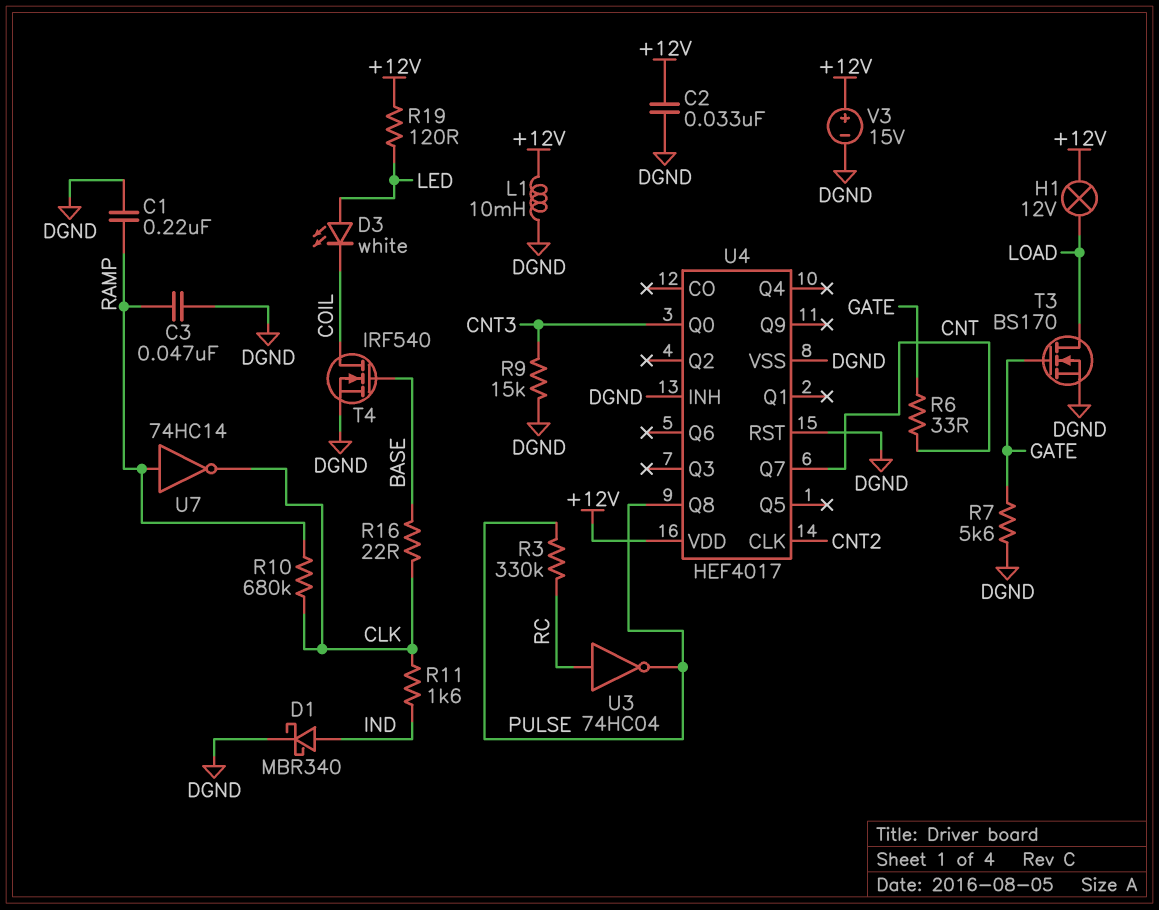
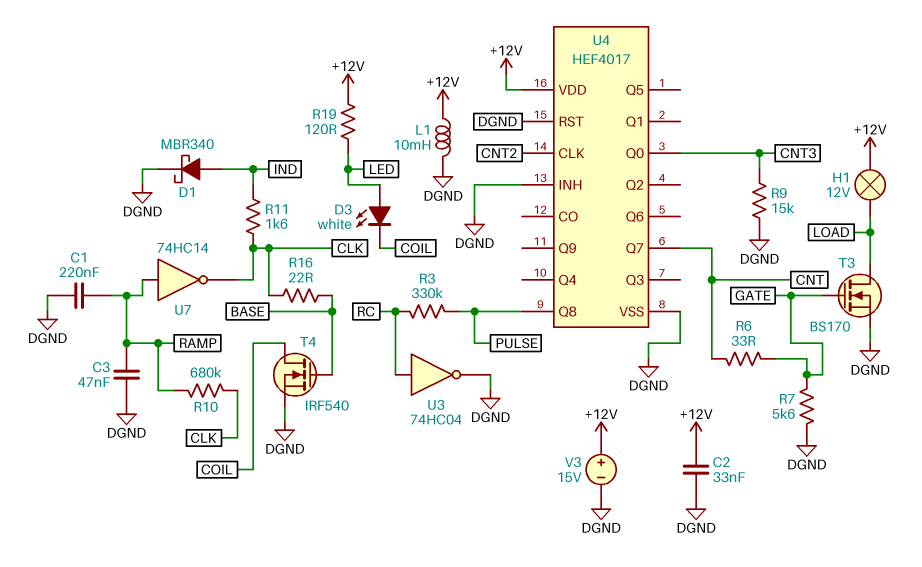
U3: NOT 74HC04 (in RC, out PULSE) -> NOT 74HC04 (in RC, out DGND)

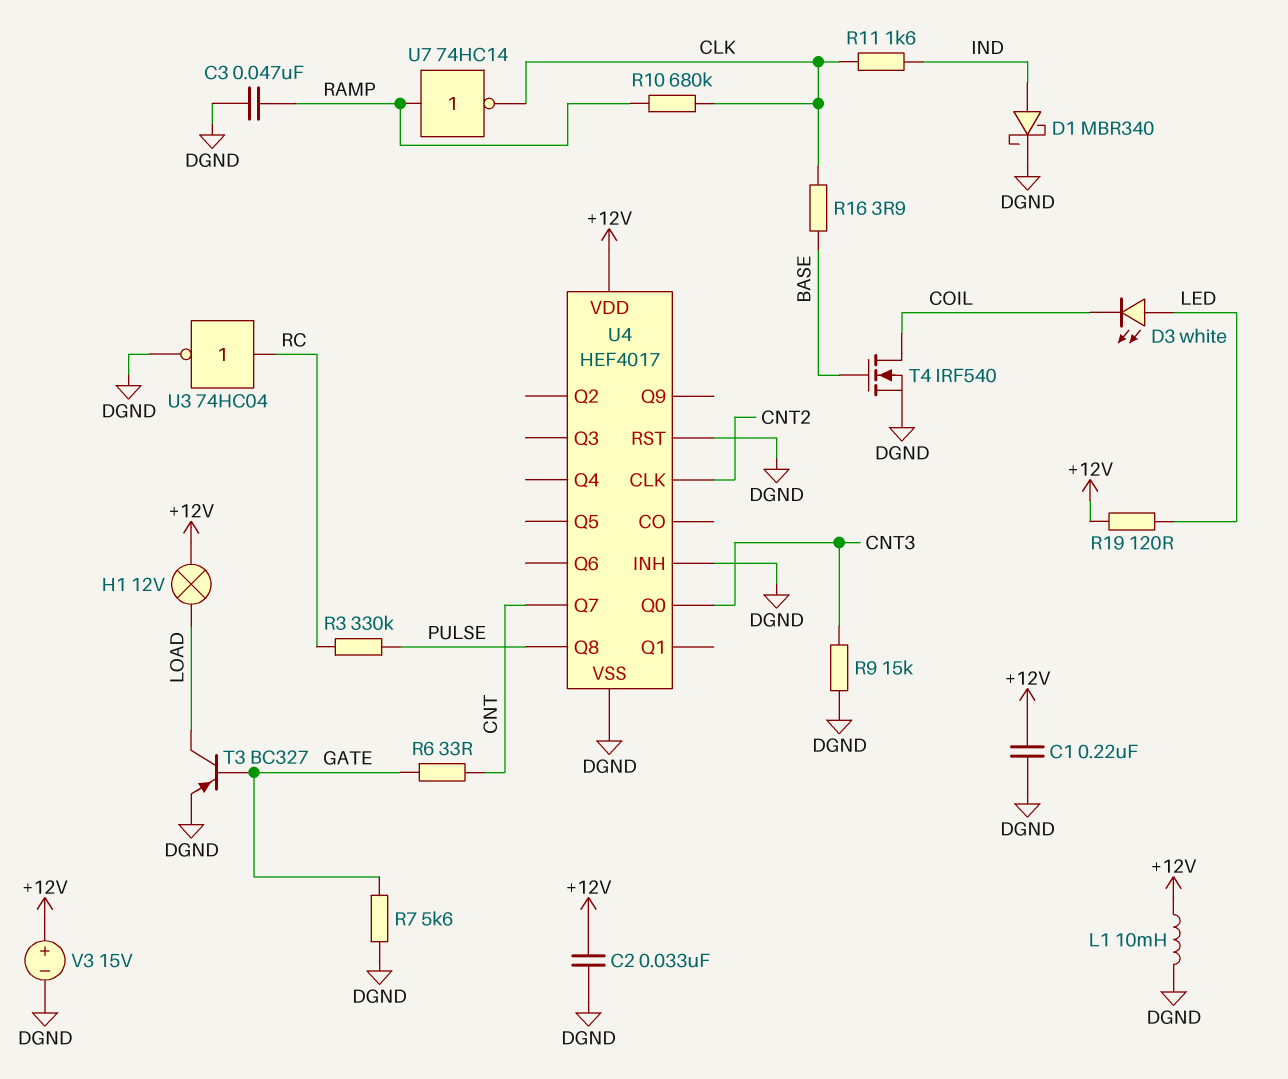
C1: 220nF (DGND, RAMP) -> 220nF (+12V, DGND)
R16: 22 (BASE, CLK) -> 3.9 (BASE, CLK)
T3: NMOS BS170 (G GATE, D LOAD, S DGND) -> PNP BC327 (B GATE, C LOAD, E DGND)

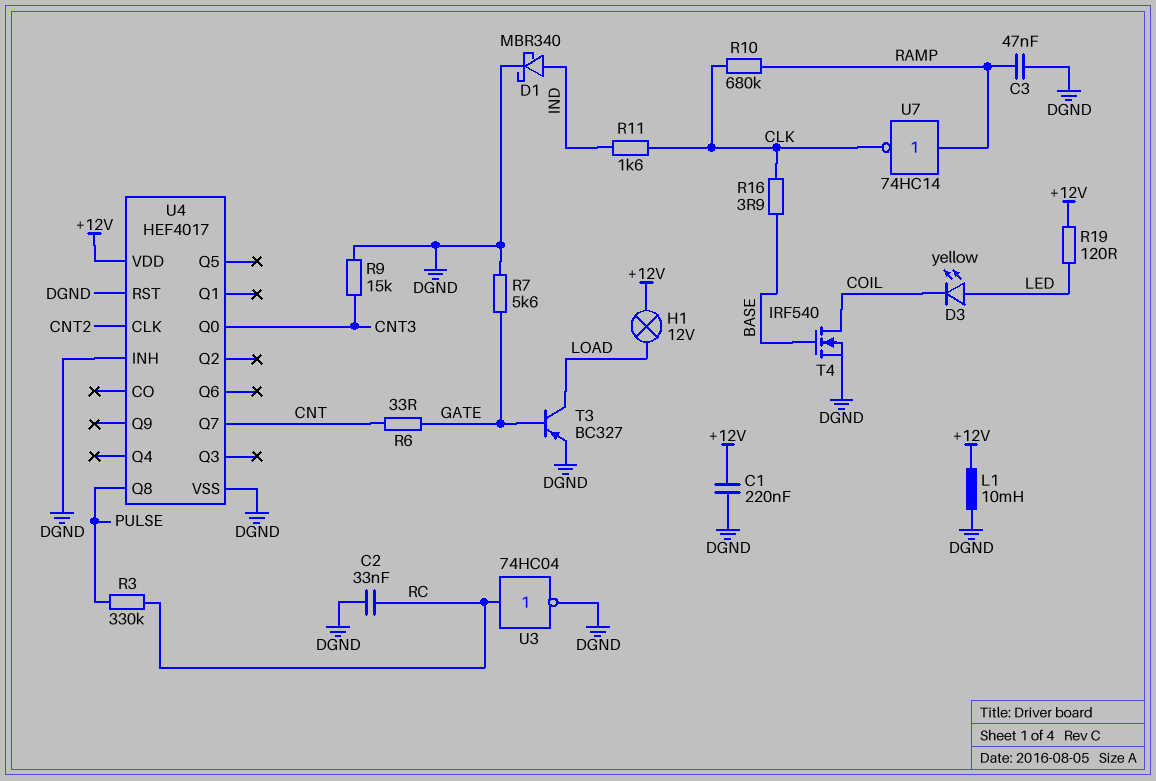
C2: 33nF (+12V, DGND) -> 33nF (DGND, RC)
D3: LED white (A LED, K COIL) -> LED yellow (A LED, K COIL)
V3: 15V (plus +12V, minus DGND) -> none

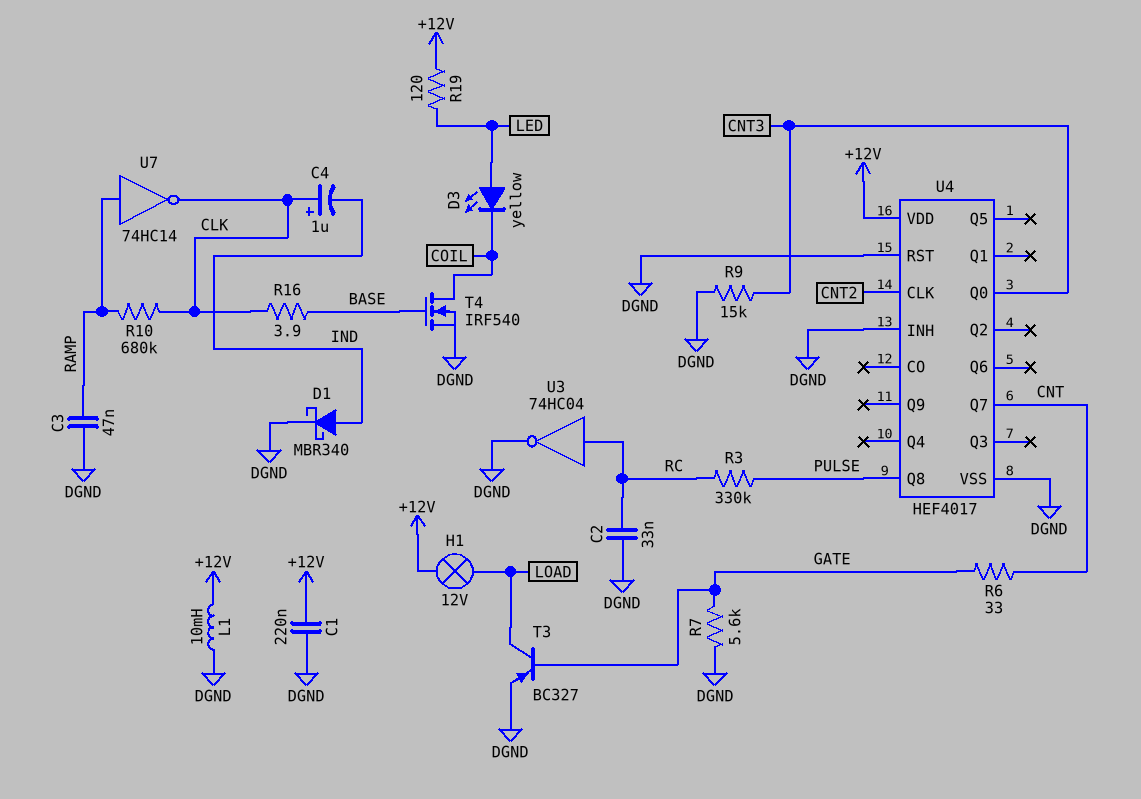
C4: none -> 1uF (plus CLK, minus IND)
R11: 1.6k (CLK, IND) -> none

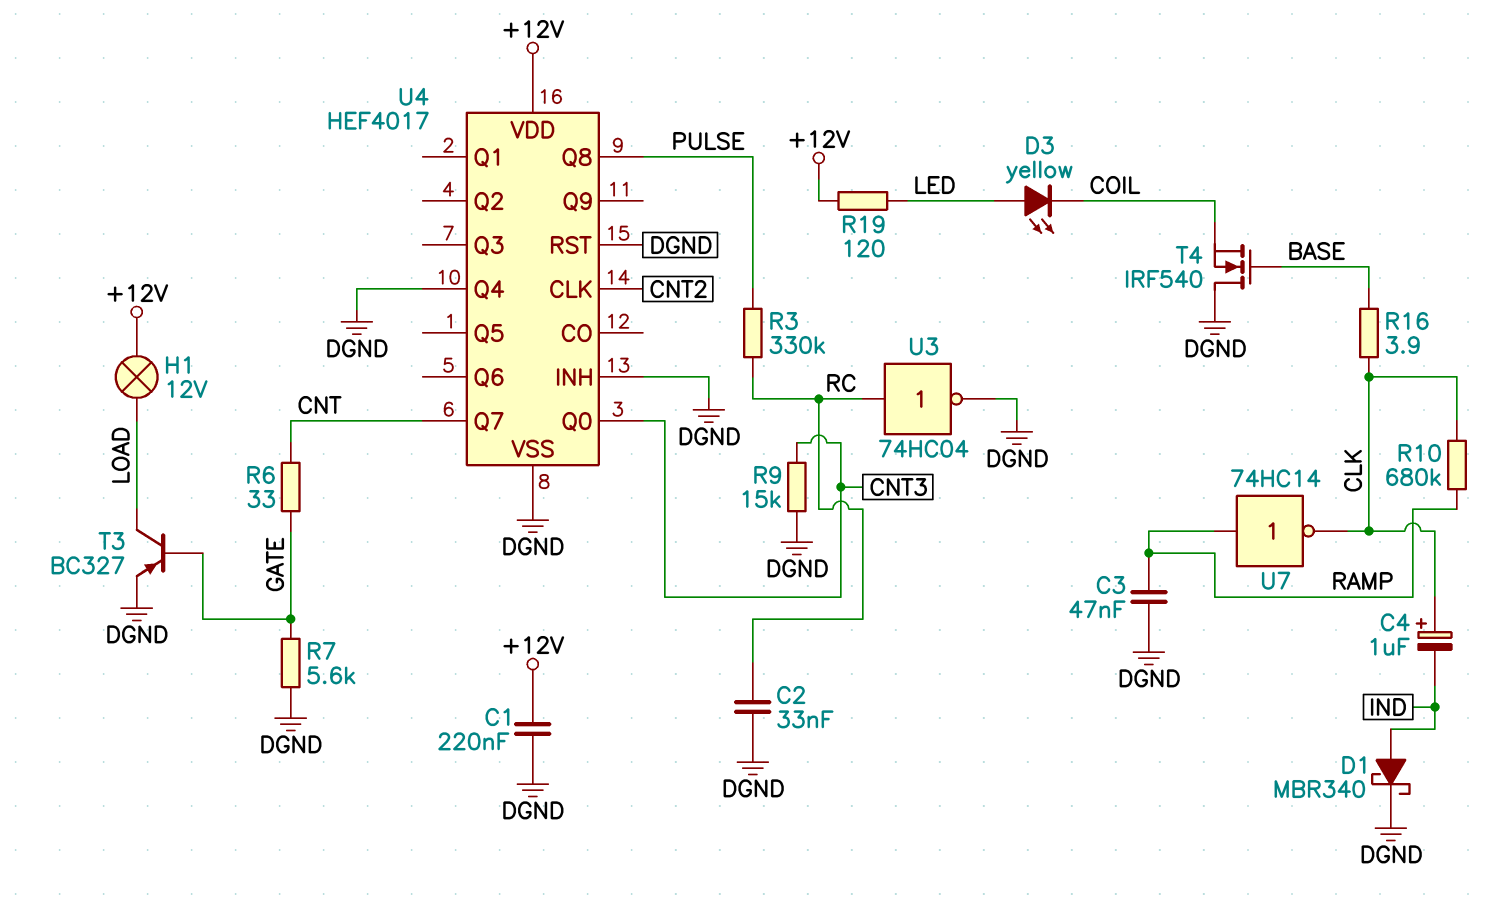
L1: 10mH (+12V, DGND) -> none
T4: NMOS IRF540 (G BASE, D COIL, S DGND) -> NMOS IRF540 (G BASE, D DGND, S COIL)
U4 pin Q4: none -> DGND

